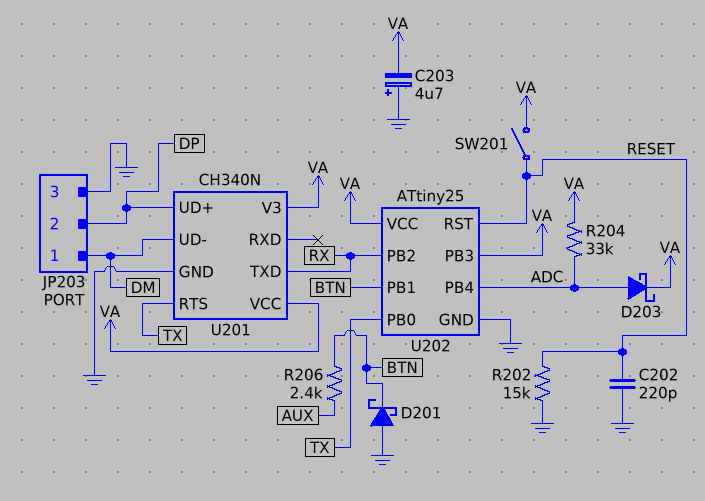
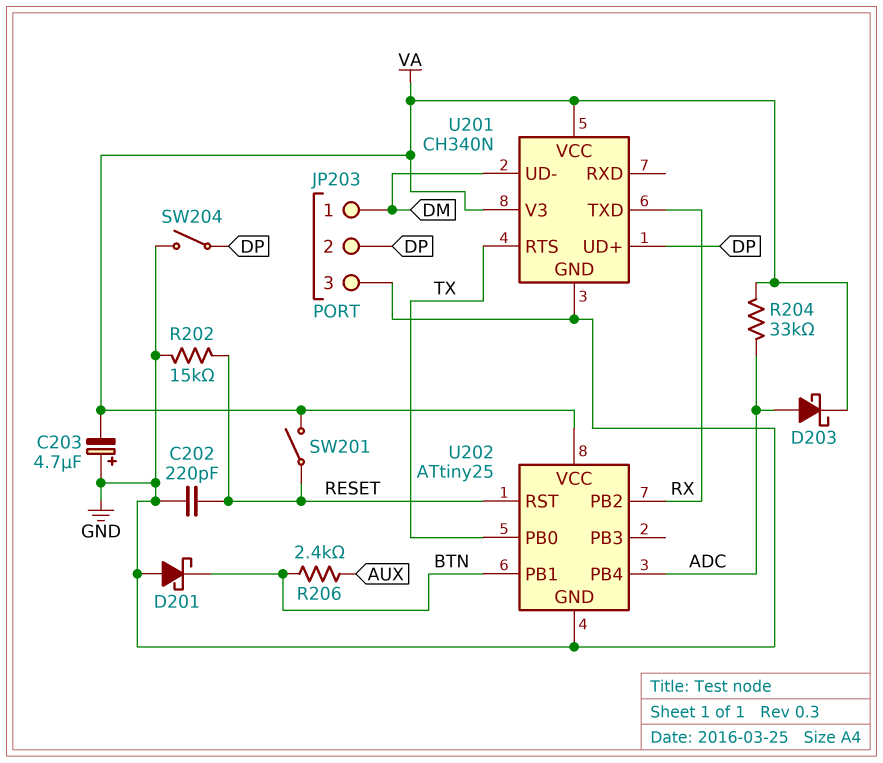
SW204: none -> switch (DP, GND)
U202 pin PB3: VA -> none

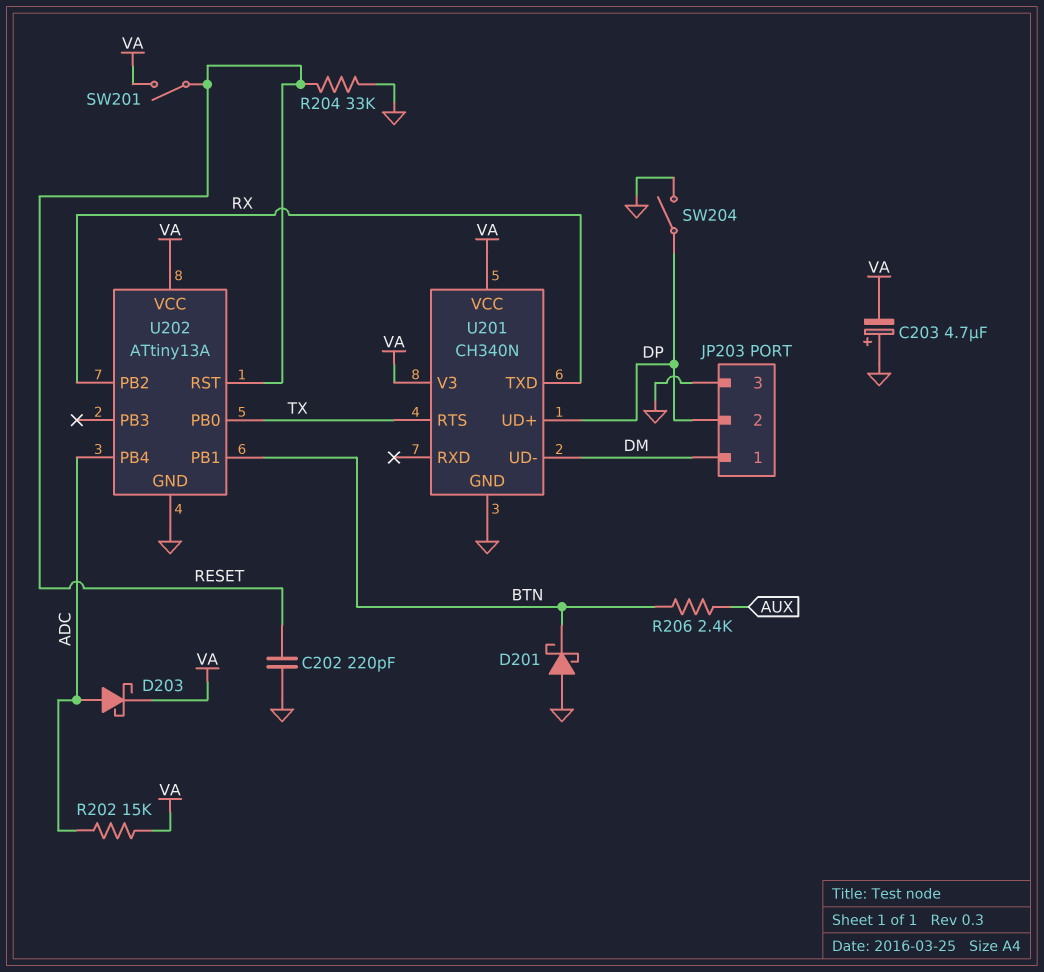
R202: 15k (GND, RESET) -> 15k (ADC, VA)
R204: 33k (ADC, VA) -> 33k (GND, RESET)
U202: ATtiny25 -> ATtiny13A

